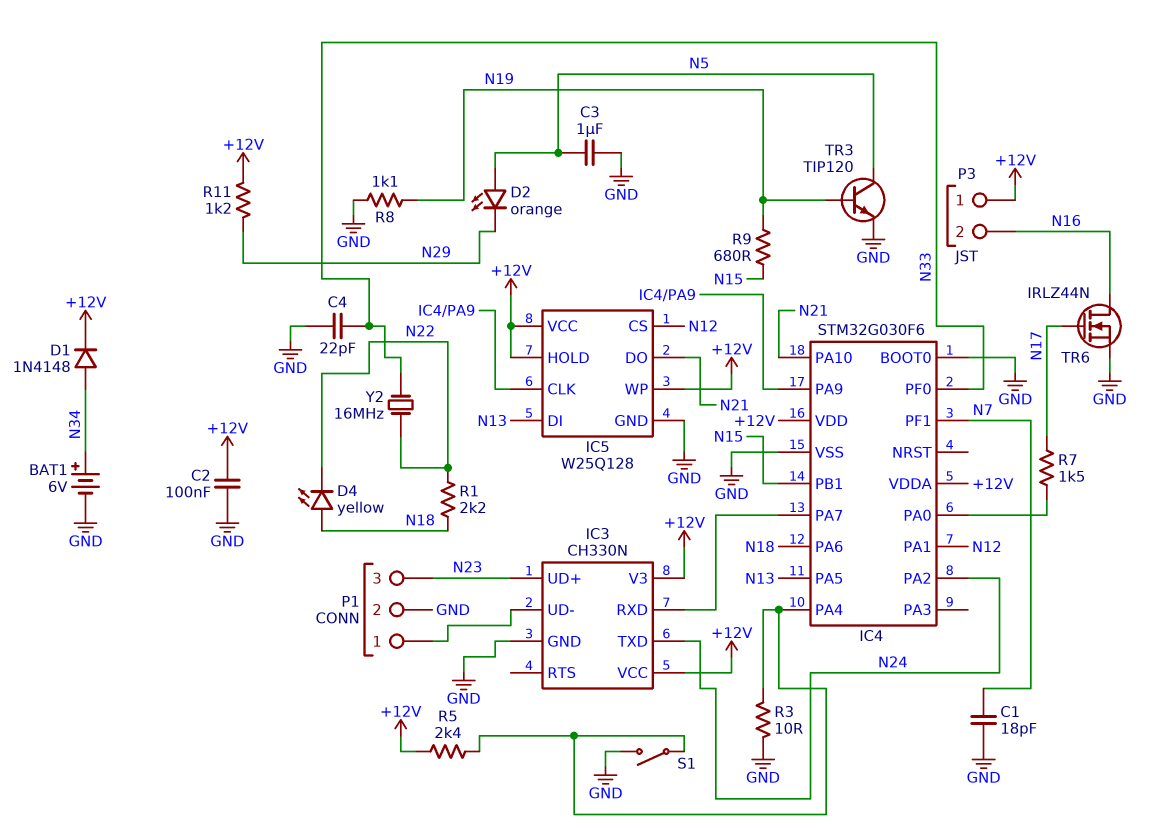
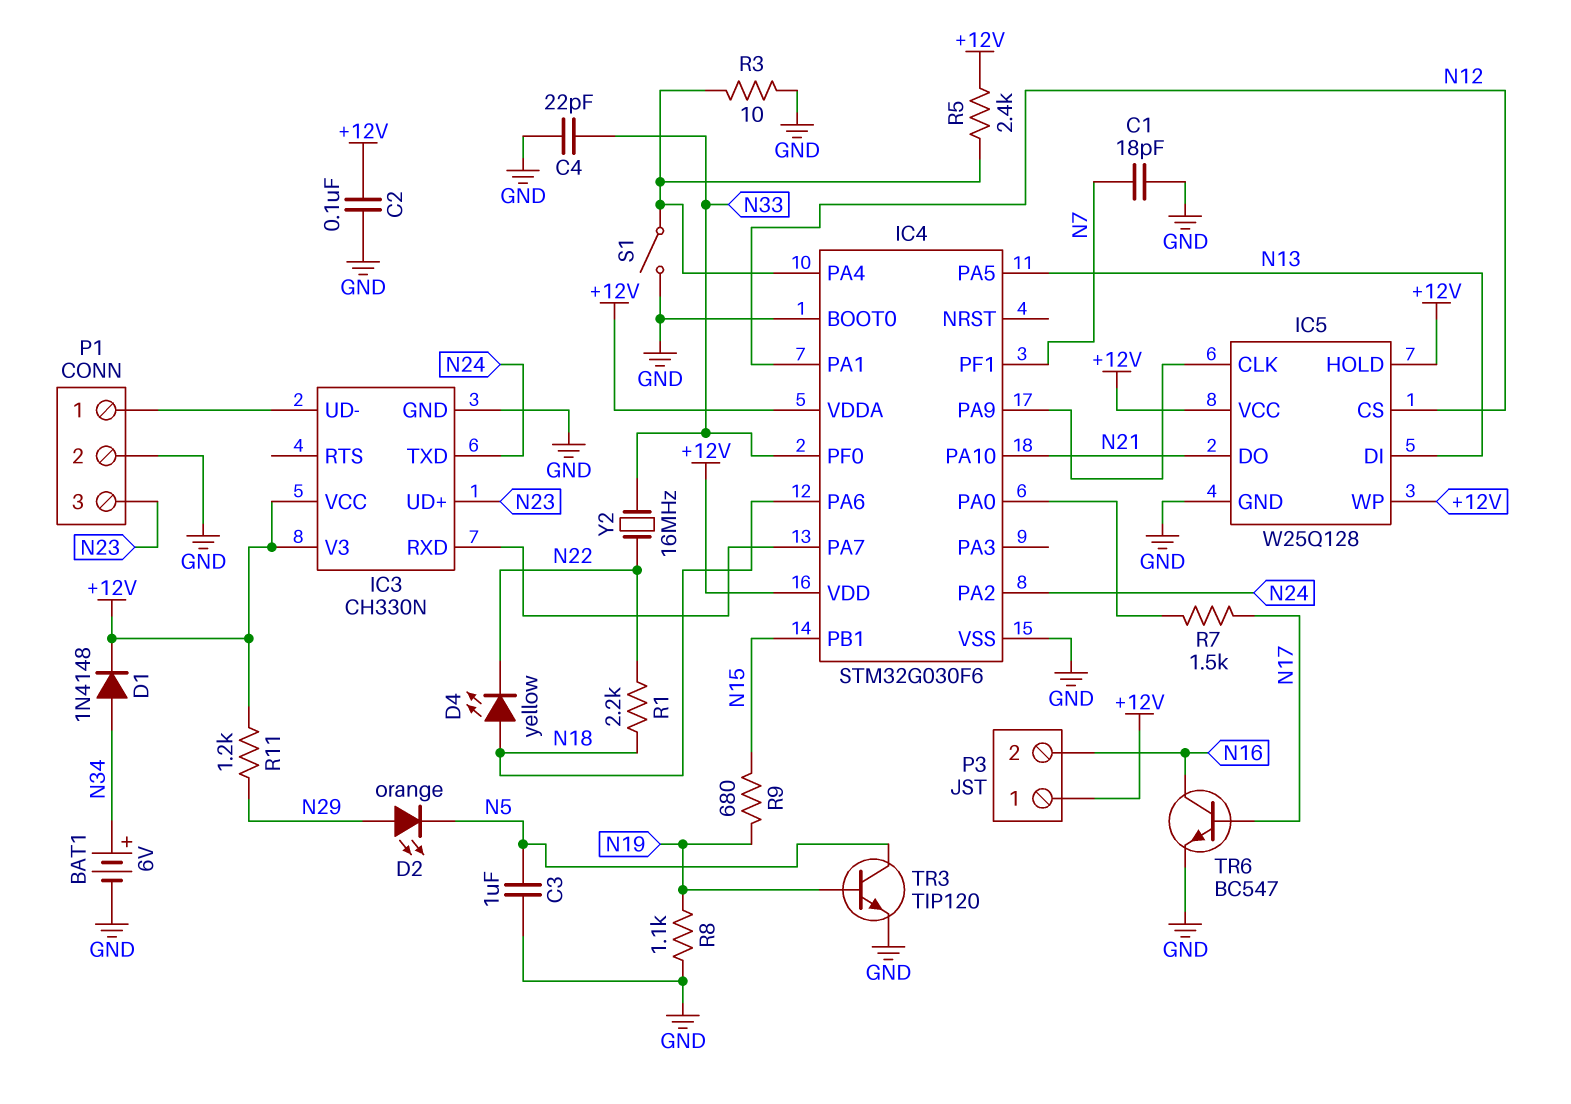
D2: LED orange (A N5, K N29) -> LED orange (A N29, K N5)
TR6: NMOS IRLZ44N (G N17, D N16, S GND) -> NPN BC547 (B N17, C N16, E GND)

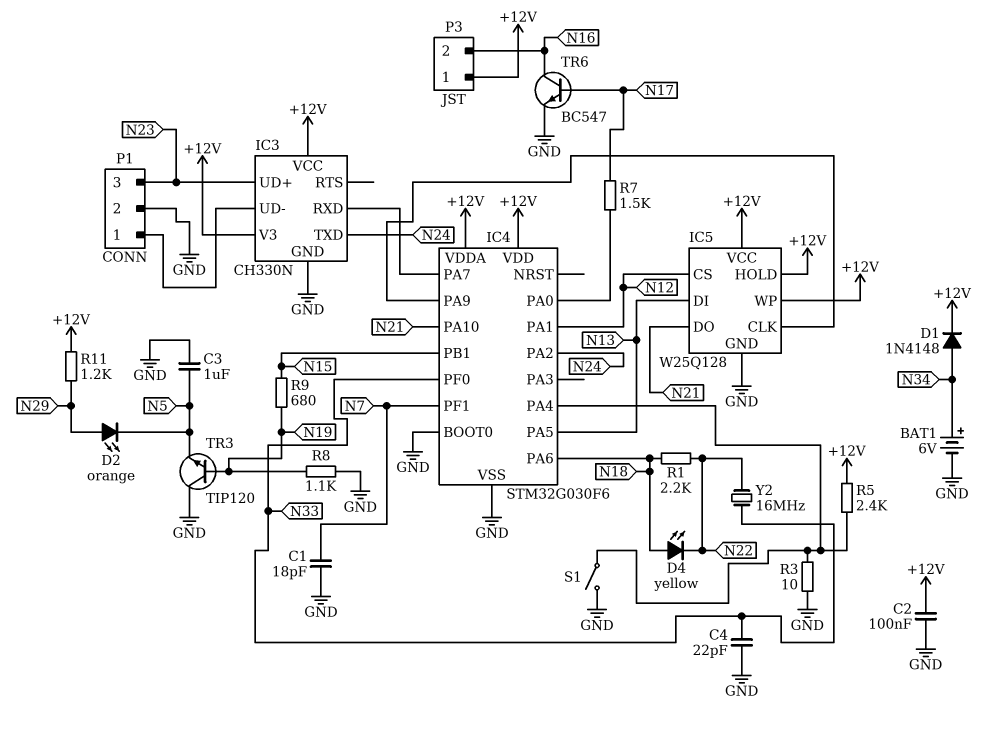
TR3: NPN TIP120 (B N19, C N5, E GND) -> NPN TIP120 (B N19, C GND, E N5)

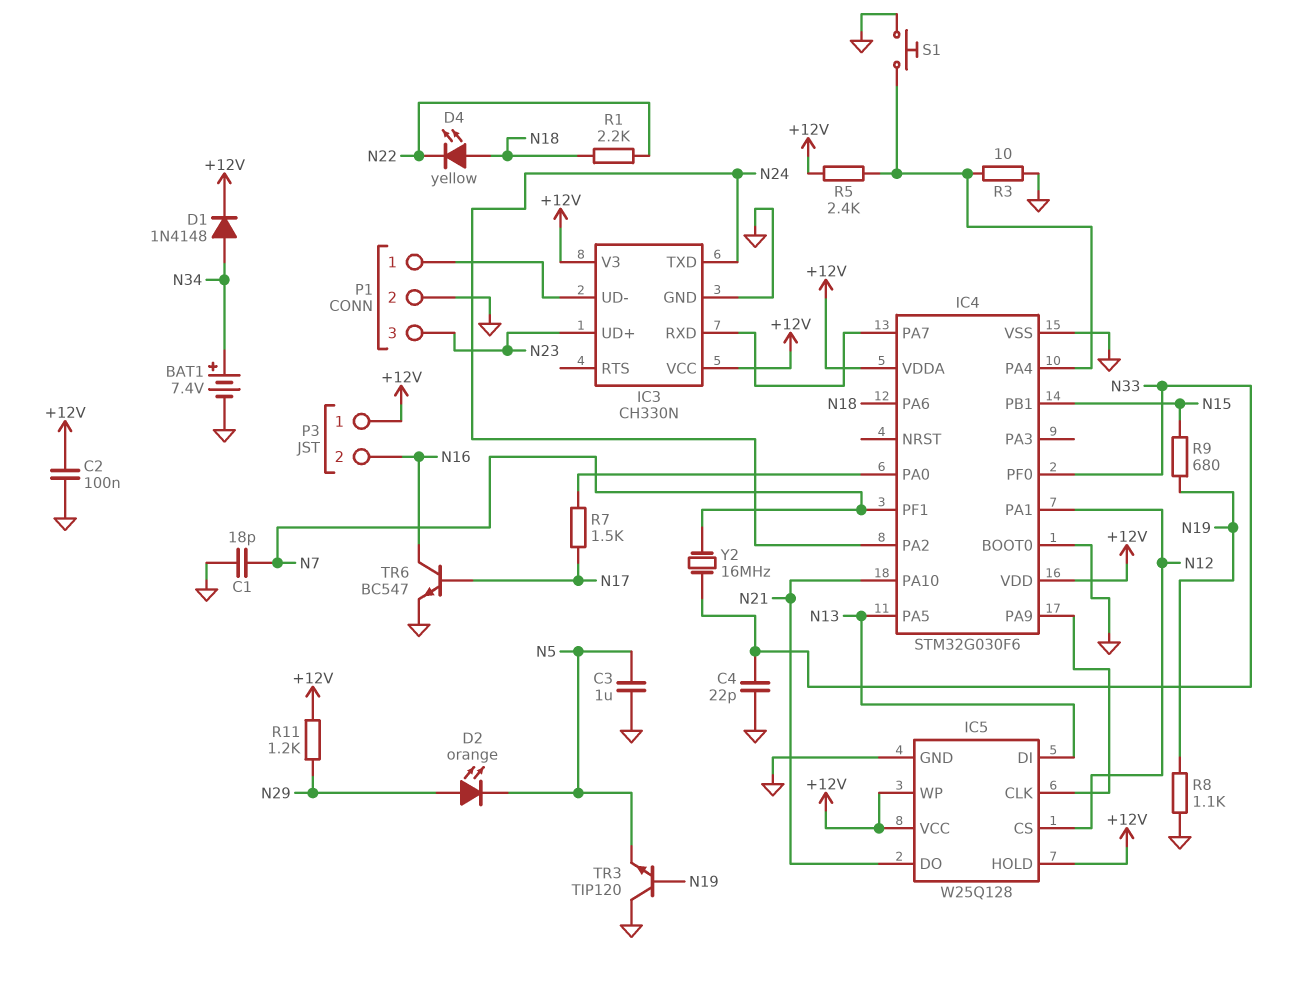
BAT1: 6V (plus N34, minus GND) -> 7.4V (plus N34, minus GND)
S1: switch (GND, IC4/PA4) -> button (GND, IC4/PA4)
Y2: 16MHz (N22, N33) -> 16MHz (N7, N33)

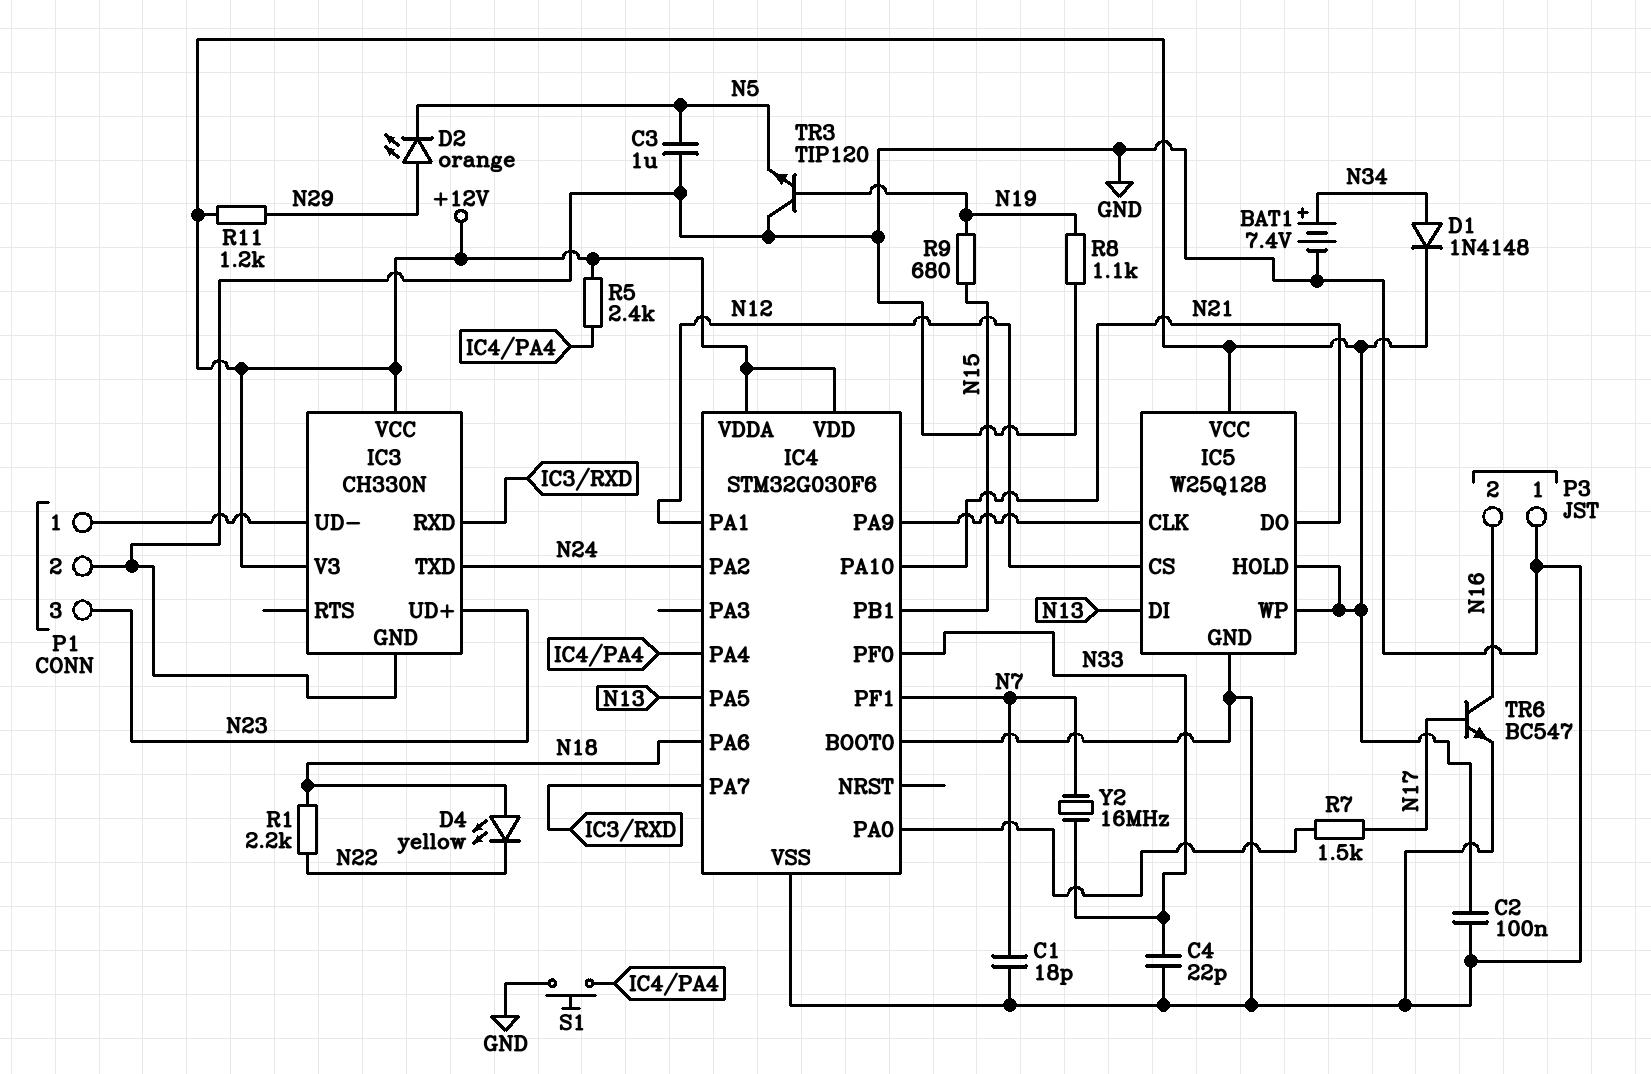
P3 pin 1: +12V -> GND
R3: 10 (GND, IC4/PA4) -> none

